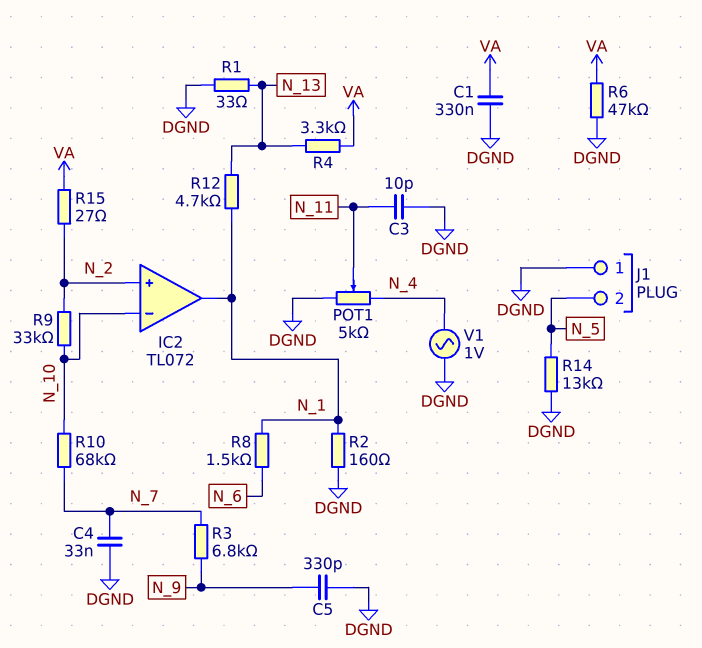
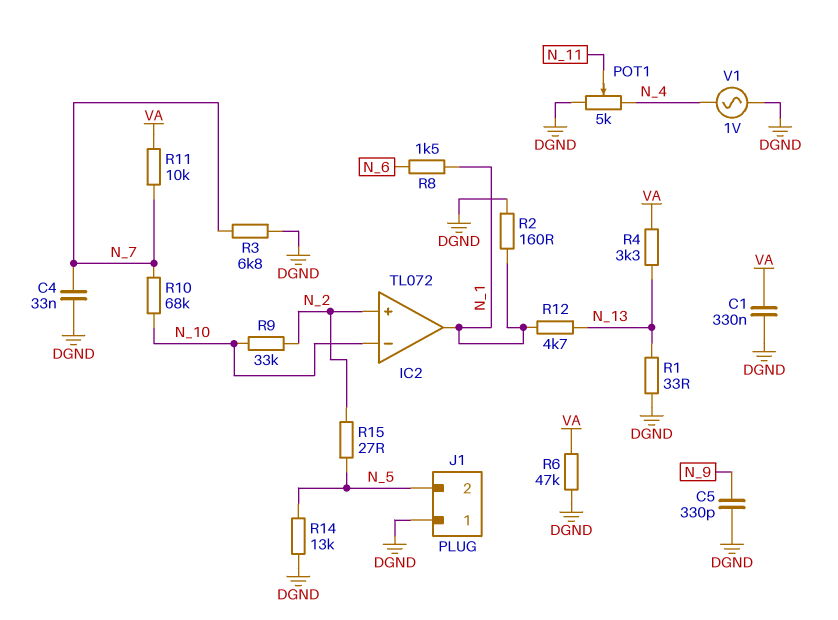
C3: 10pF (DGND, N_11) -> none
R3: 6.8k (N_7, N_9) -> 6.8k (DGND, N_7)
R11: none -> 10k (N_7, VA)
R15: 27 (N_2, VA) -> 27 (N_2, N_5)

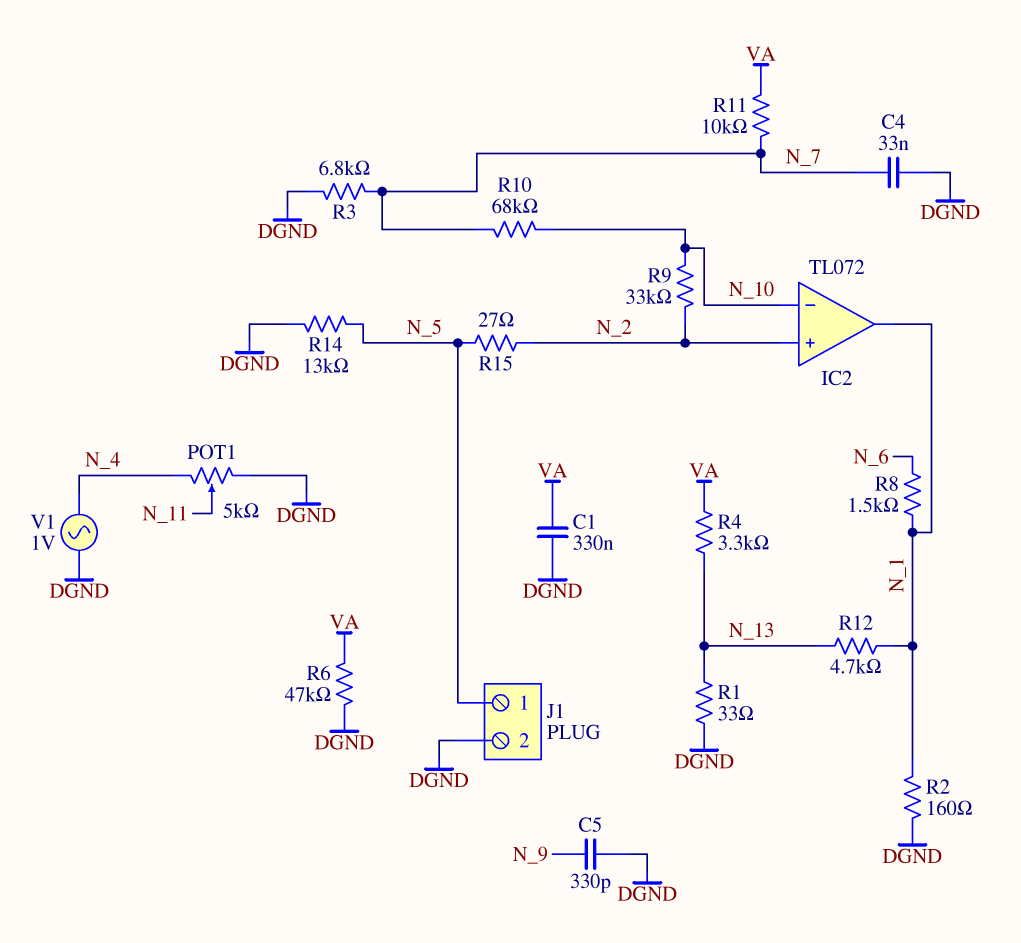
J1 pin 1: DGND -> N_5
J1 pin 2: N_5 -> DGND

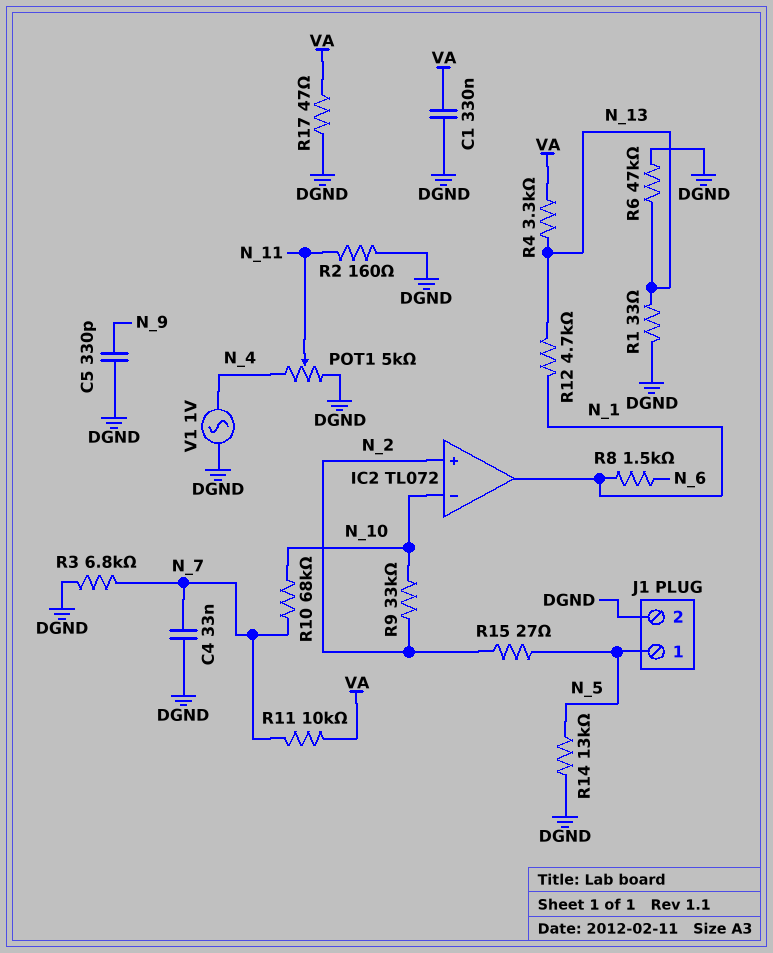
R2: 160 (DGND, N_1) -> 160 (DGND, N_11)
R6: 47k (DGND, VA) -> 47k (DGND, N_13)
R17: none -> 47 (DGND, VA)

